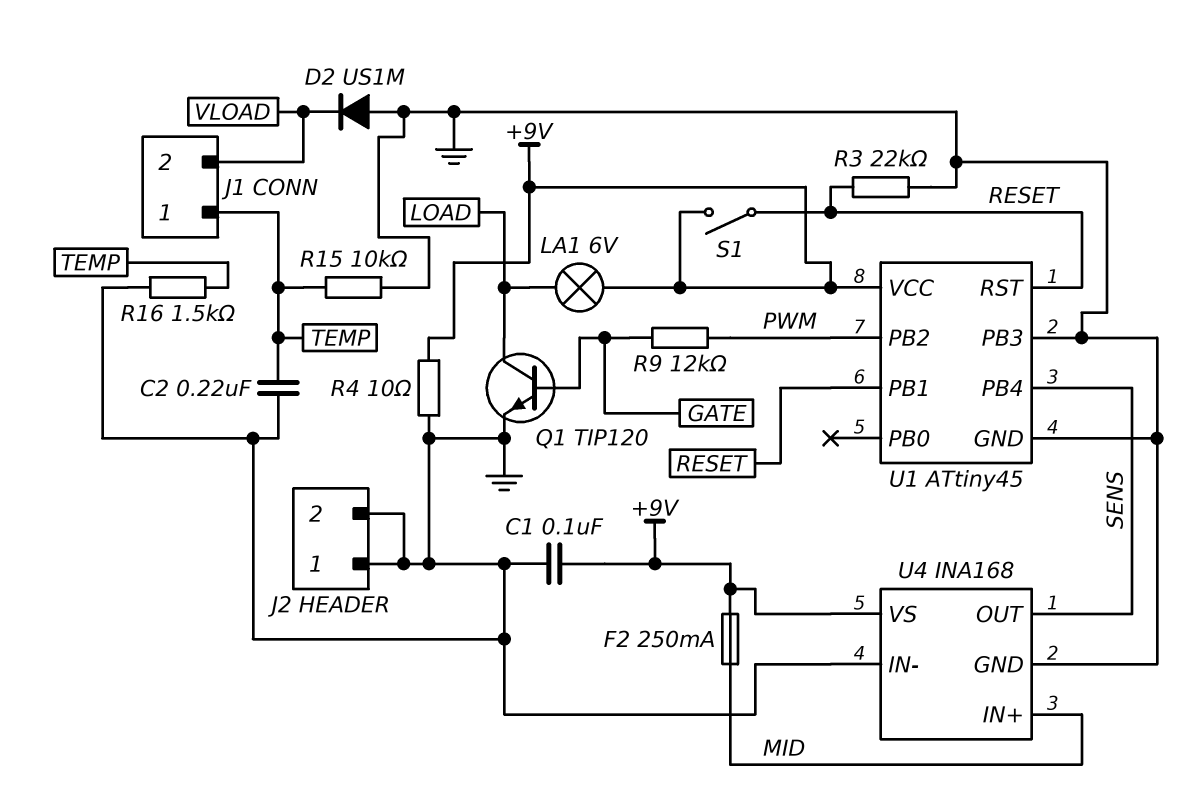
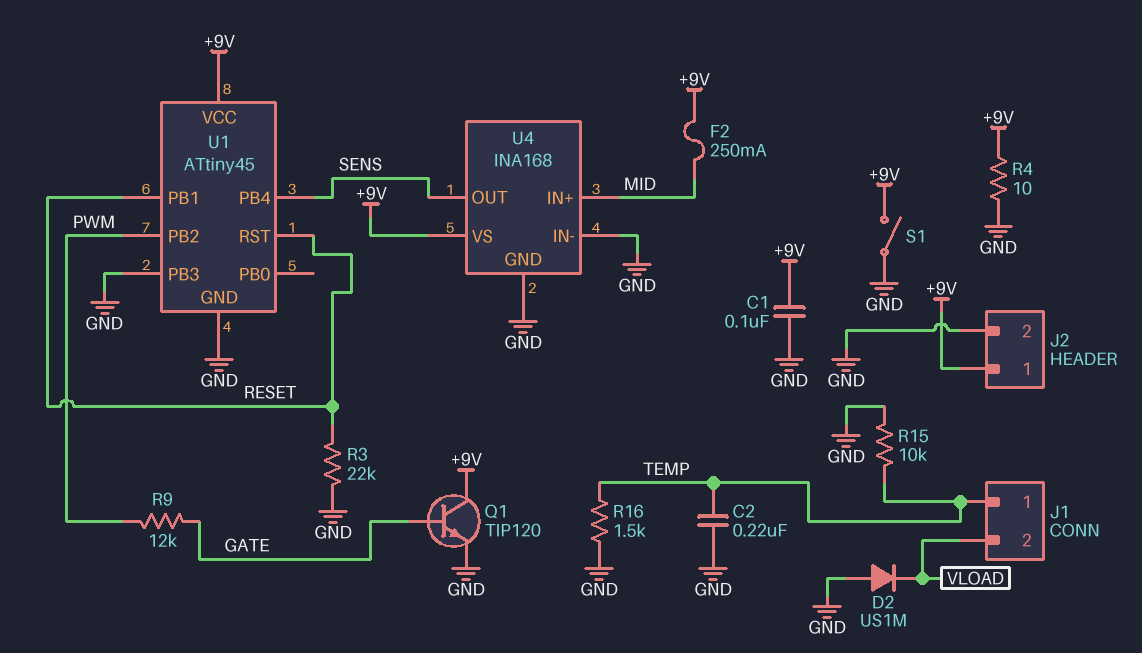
J2 pin 1: GND -> +9V
LA1: lamp 6V (+9V, LOAD) -> none
Q1: NPN TIP120 (B GATE, C LOAD, E GND) -> NPN TIP120 (B GATE, C +9V, E GND)
S1: switch (+9V, RESET) -> switch (+9V, GND)

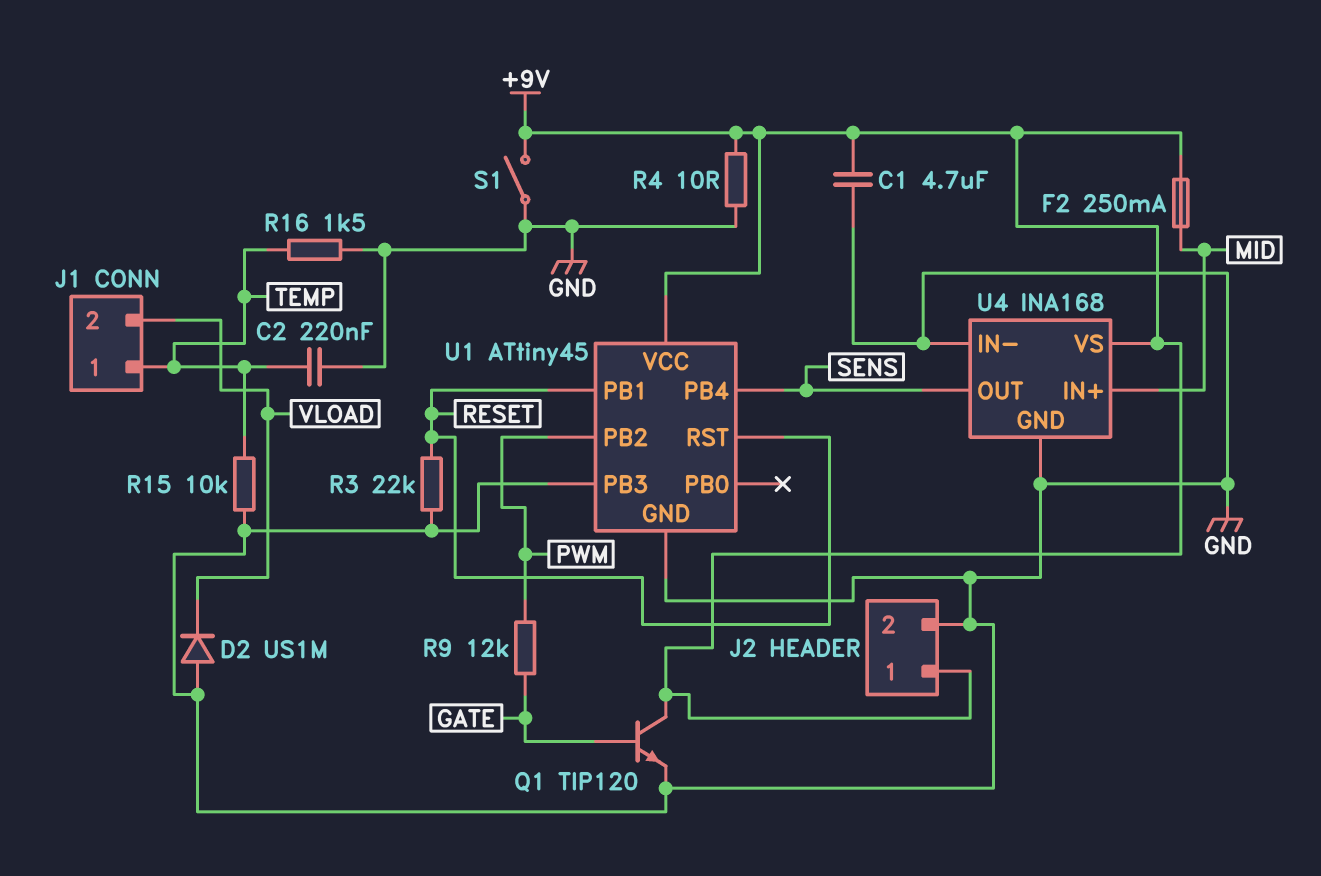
C1: 100nF (+9V, GND) -> 4.7uF (+9V, GND)

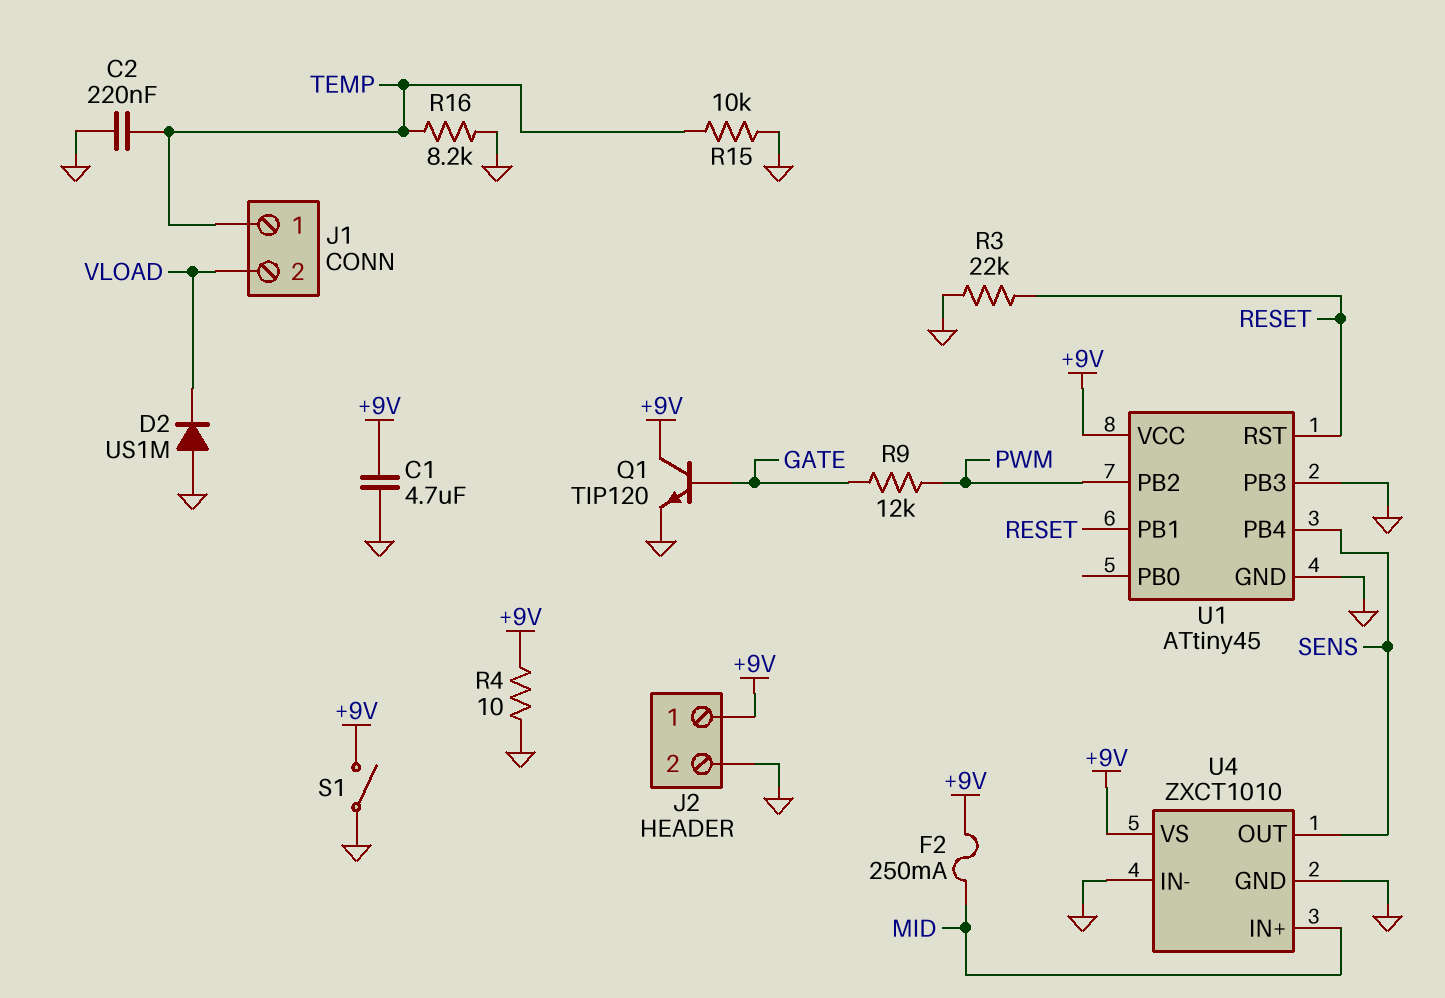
R16: 1.5k (GND, TEMP) -> 8.2k (GND, TEMP)
U4: INA168 -> ZXCT1010

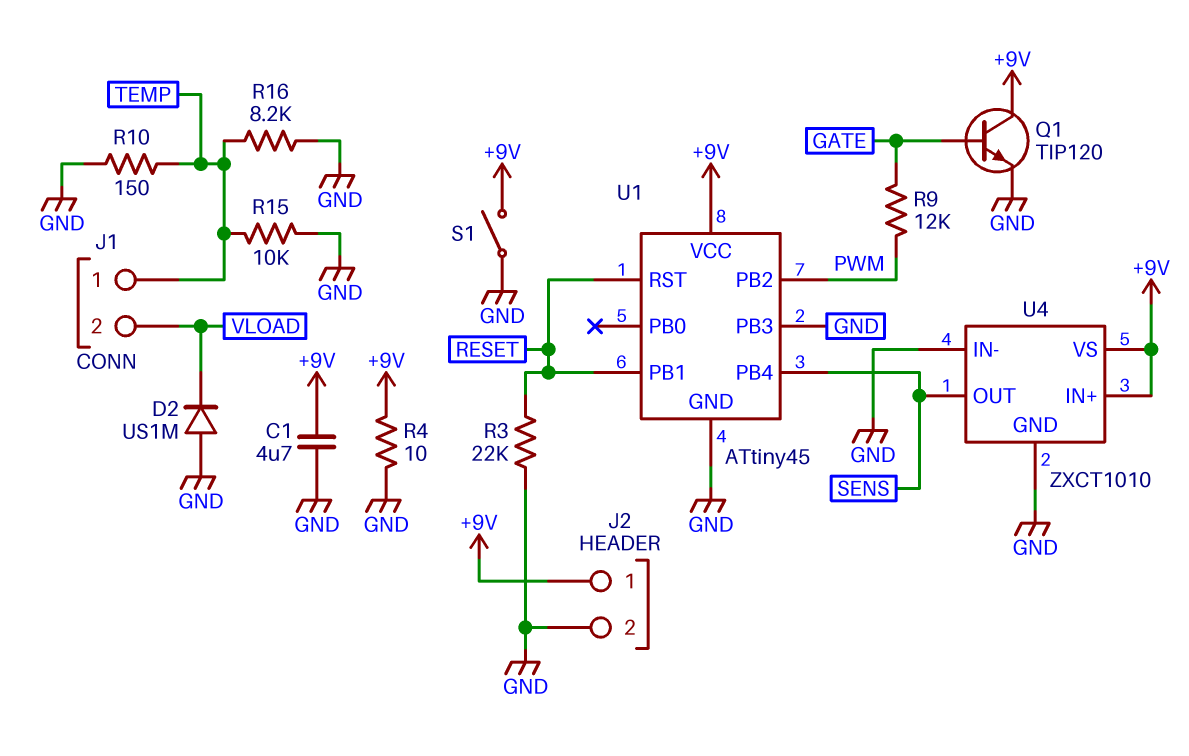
C2: 220nF (GND, TEMP) -> none
F2: 250mA (+9V, MID) -> none
R10: none -> 150 (GND, TEMP)
U4 pin IN+: MID -> +9V

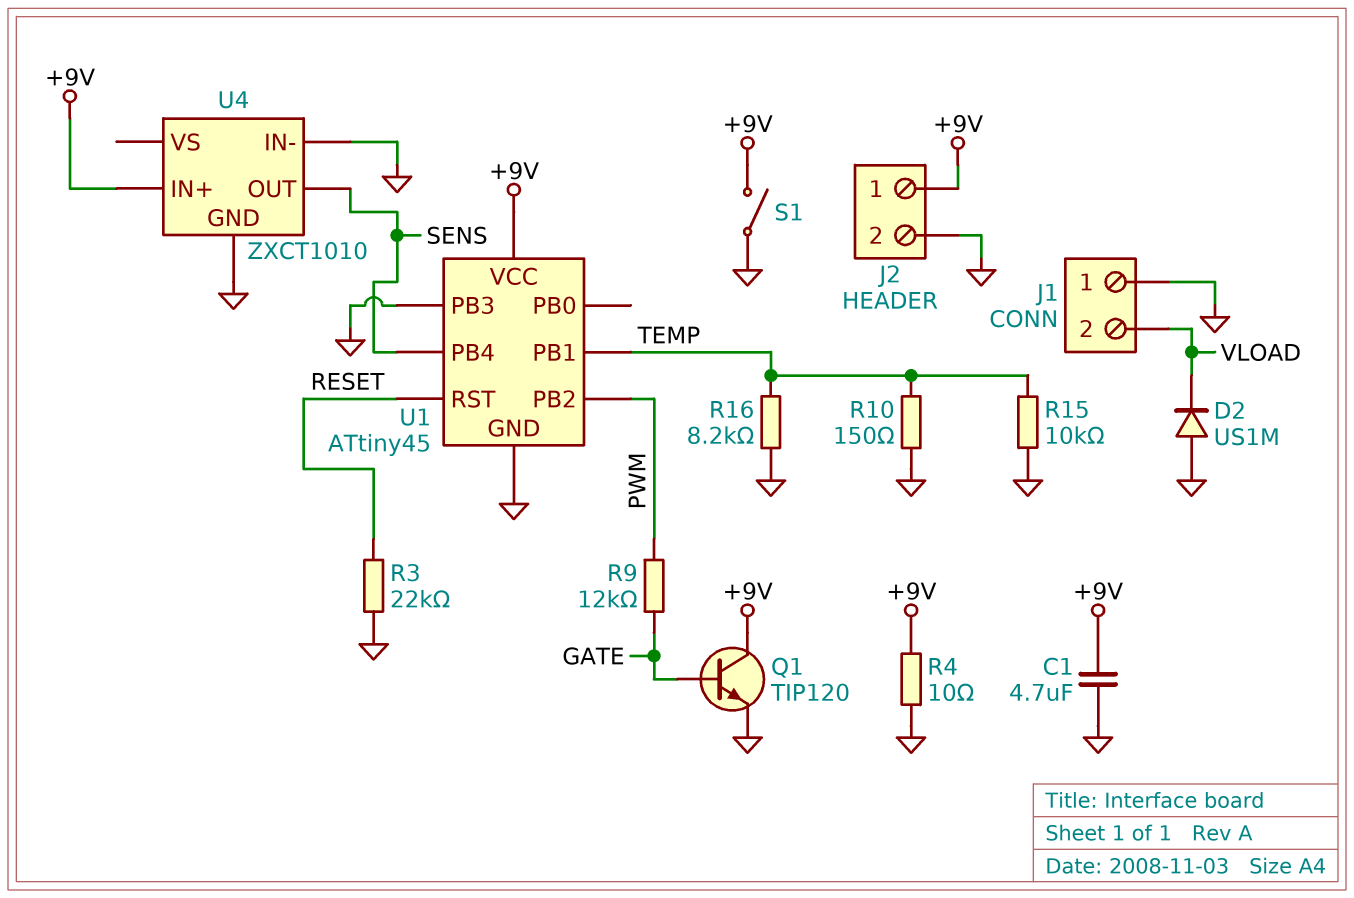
J1 pin 1: TEMP -> GND
U1 pin PB1: RESET -> TEMP
U4 pin VS: +9V -> none

